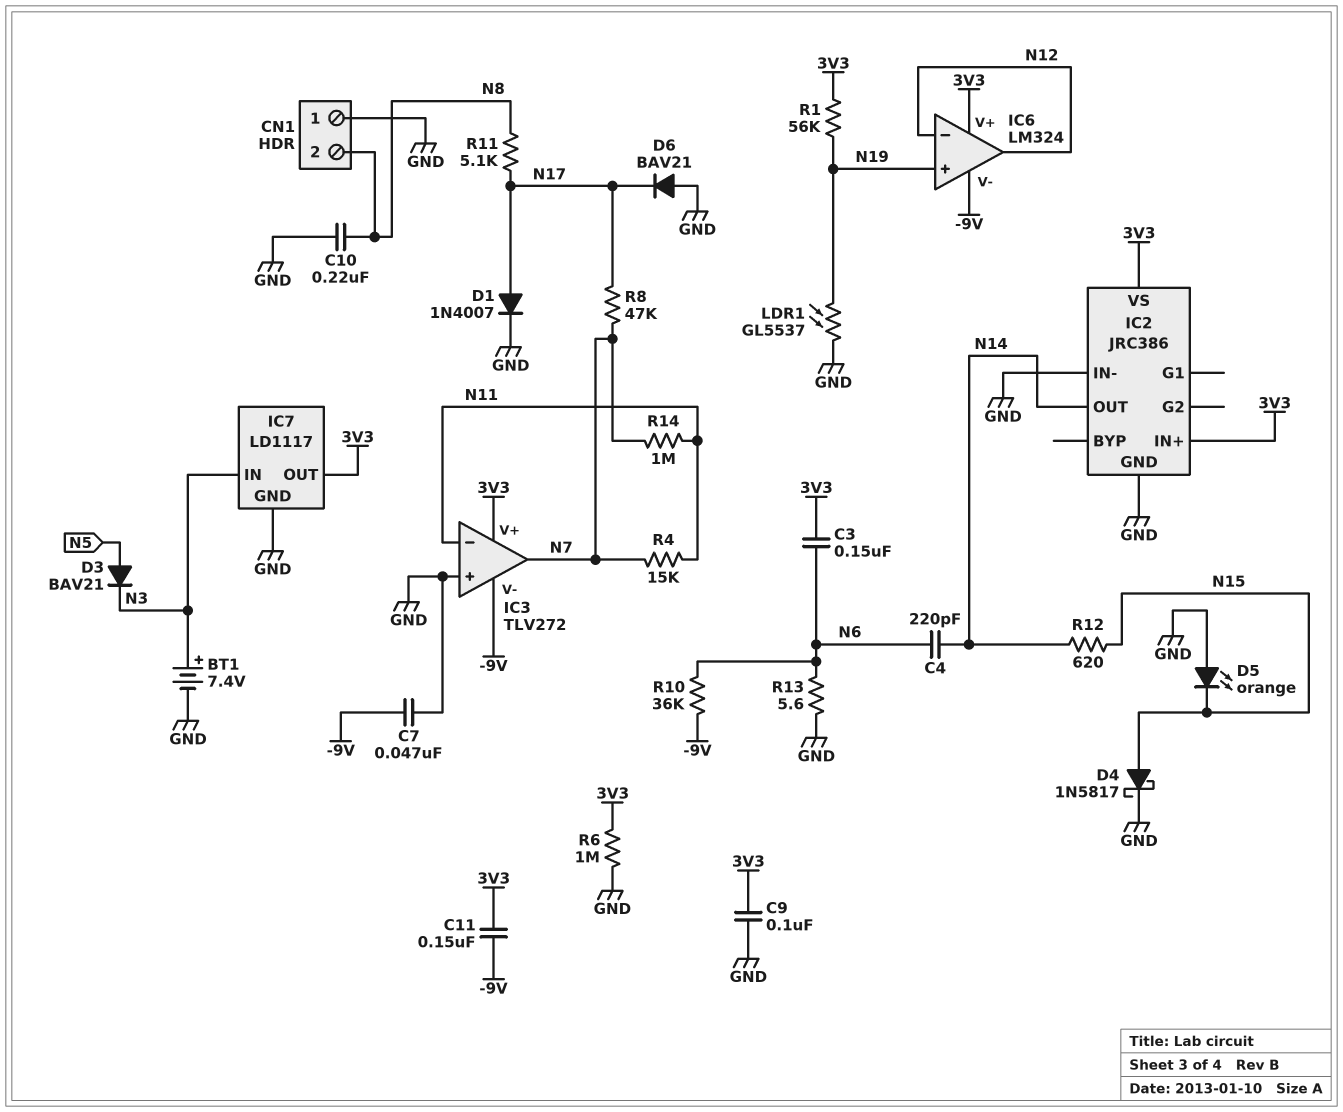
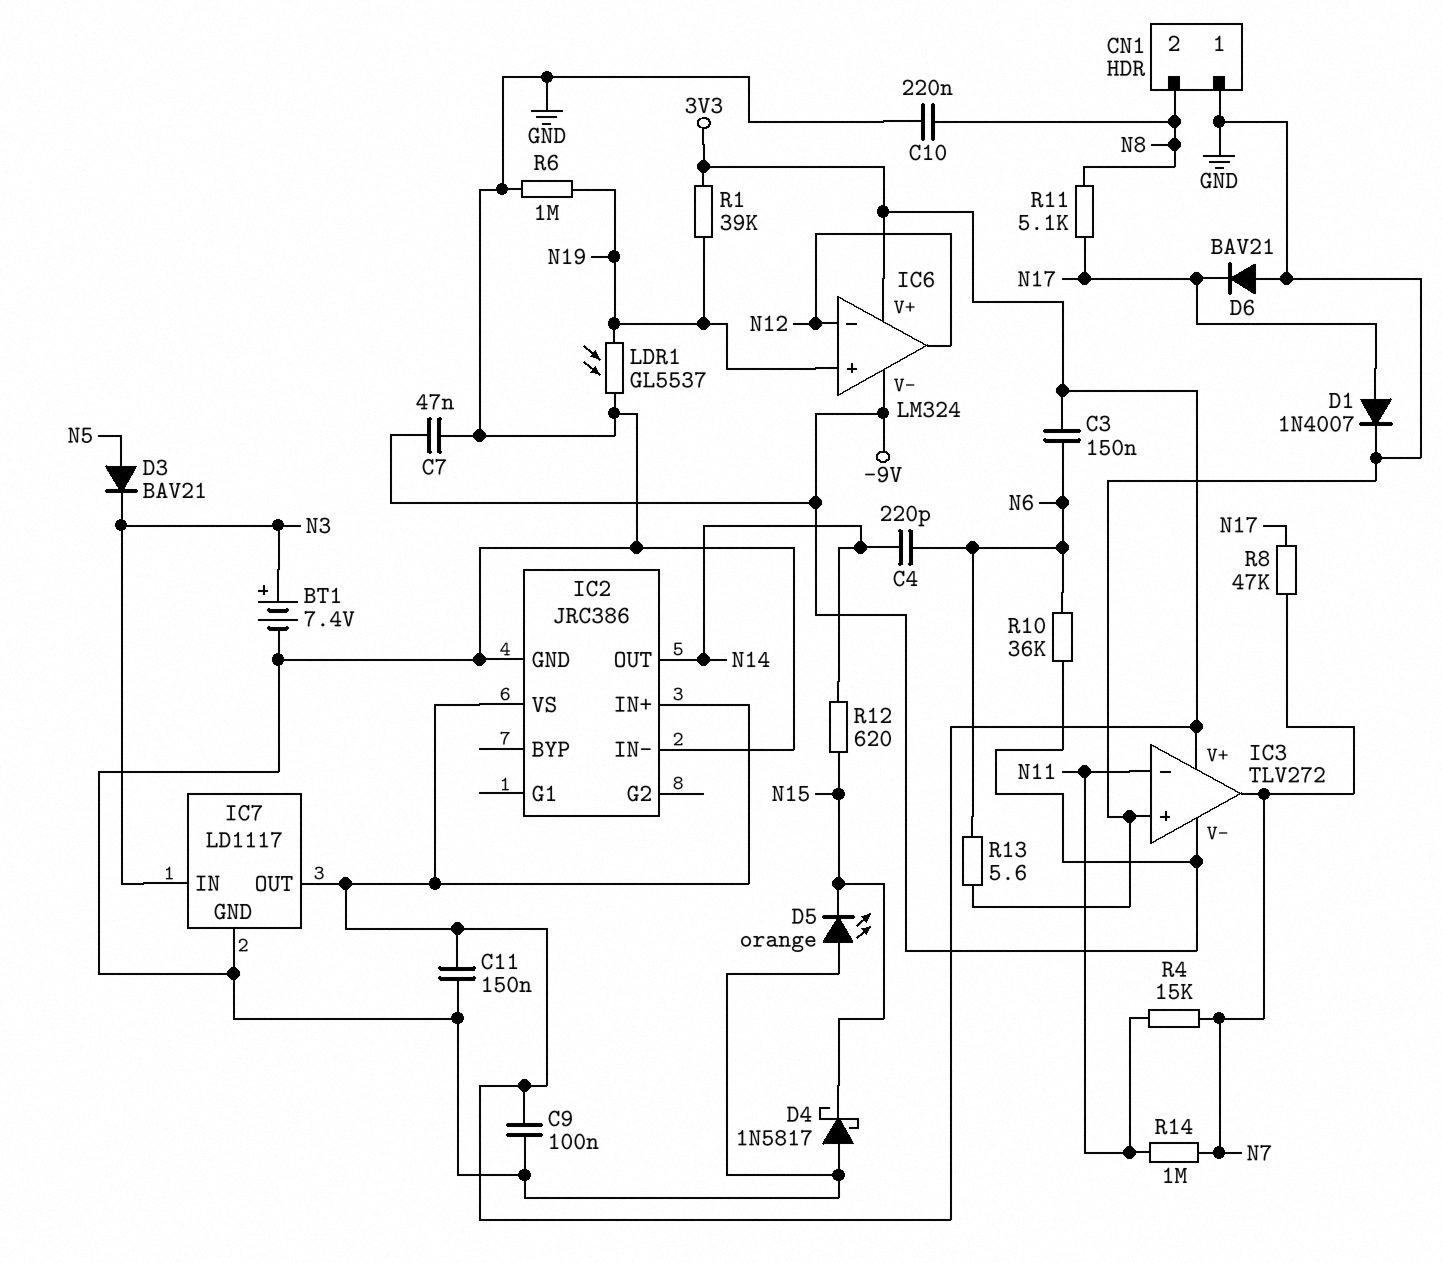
C11: 150nF (-9V, 3V3) -> 150nF (3V3, GND)
D4: schottky 1N5817 (A N15, K GND) -> schottky 1N5817 (A GND, K N15)
R1: 56k (3V3, N19) -> 39k (3V3, N19)
R6: 1M (3V3, GND) -> 1M (GND, N19)

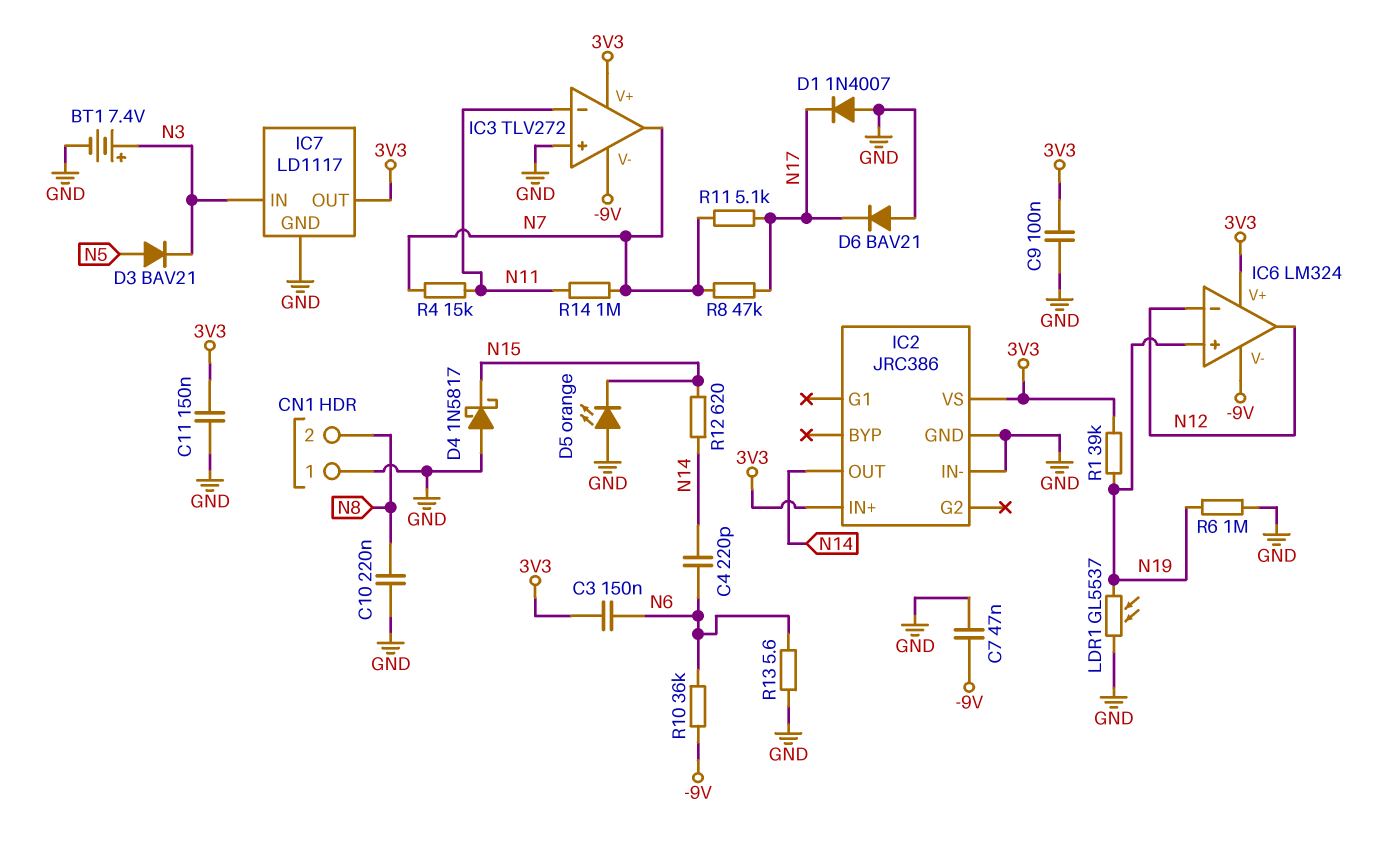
D1: diode 1N4007 (A N17, K GND) -> diode 1N4007 (A GND, K N17)
R11: 5.1k (N8, N17) -> 5.1k (N7, N17)

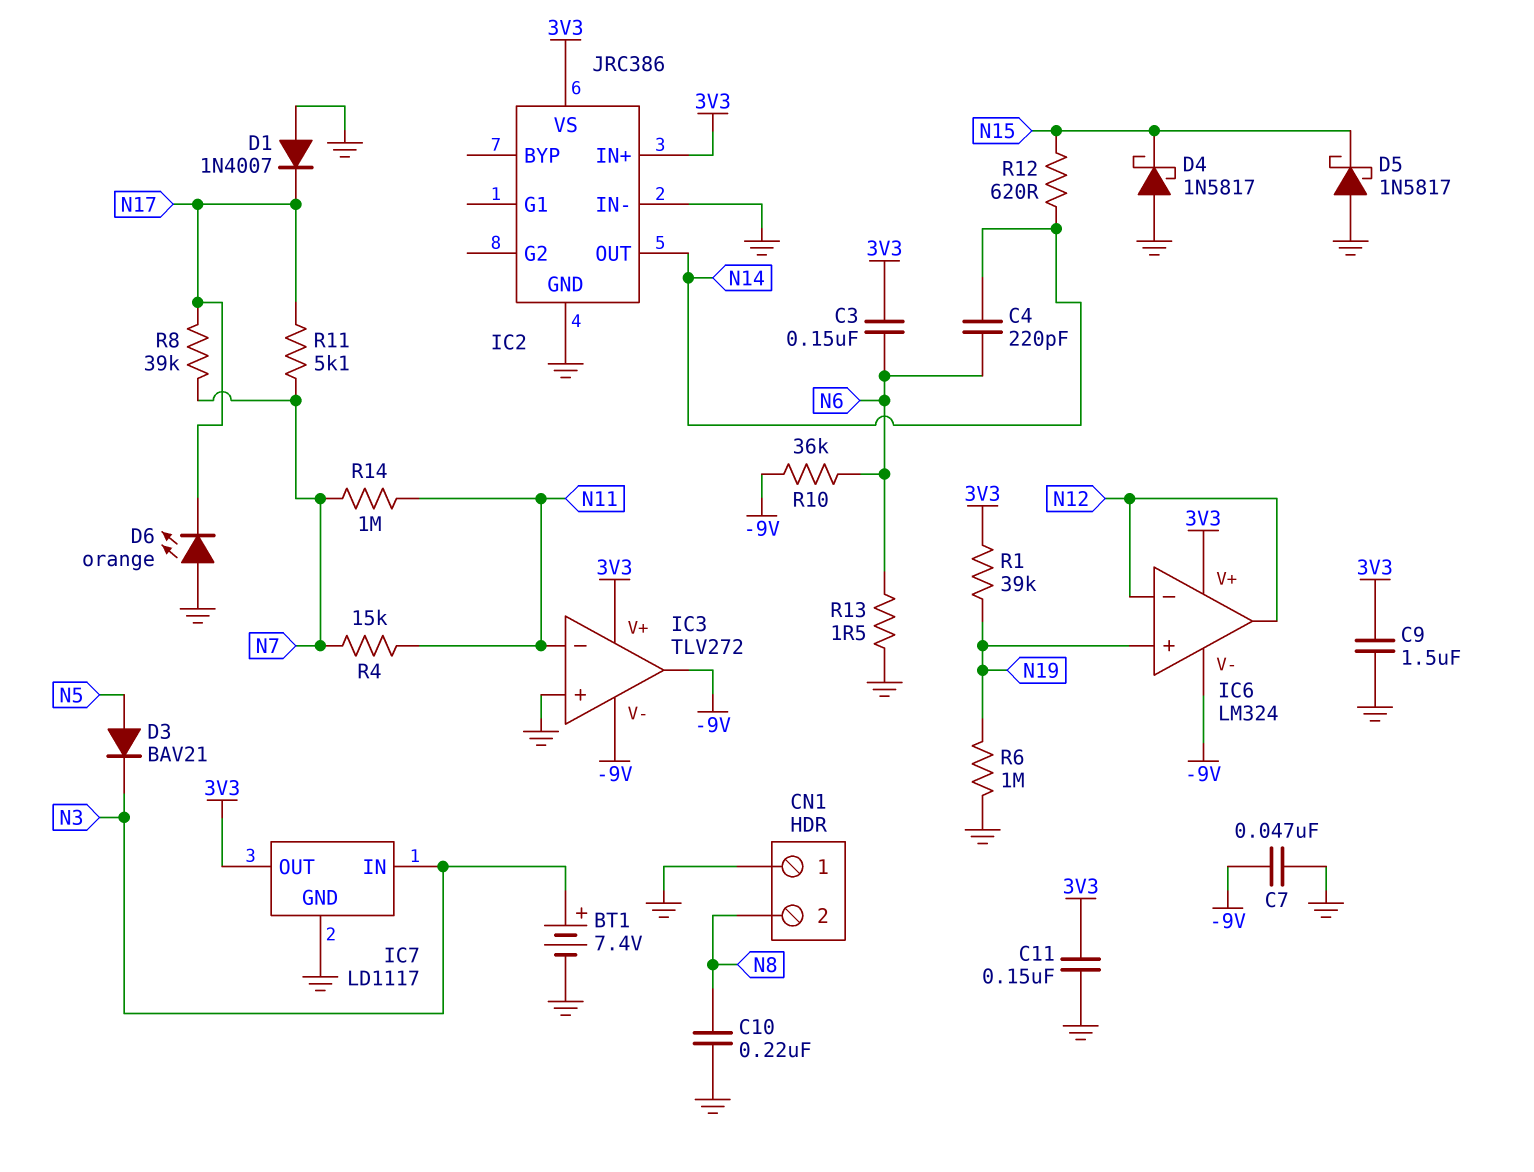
C9: 100nF (3V3, GND) -> 1.5uF (3V3, GND)
D5: LED orange (A GND, K N15) -> schottky 1N5817 (A GND, K N15)
D6: diode BAV21 (A GND, K N17) -> LED orange (A GND, K N17)
IC3 pin out: N7 -> -9V
LDR1: GL5537 (GND, N19) -> none
R8: 47k (N7, N17) -> 39k (N7, N17)
R13: 5.6 (GND, N6) -> 1.5 (GND, N6)

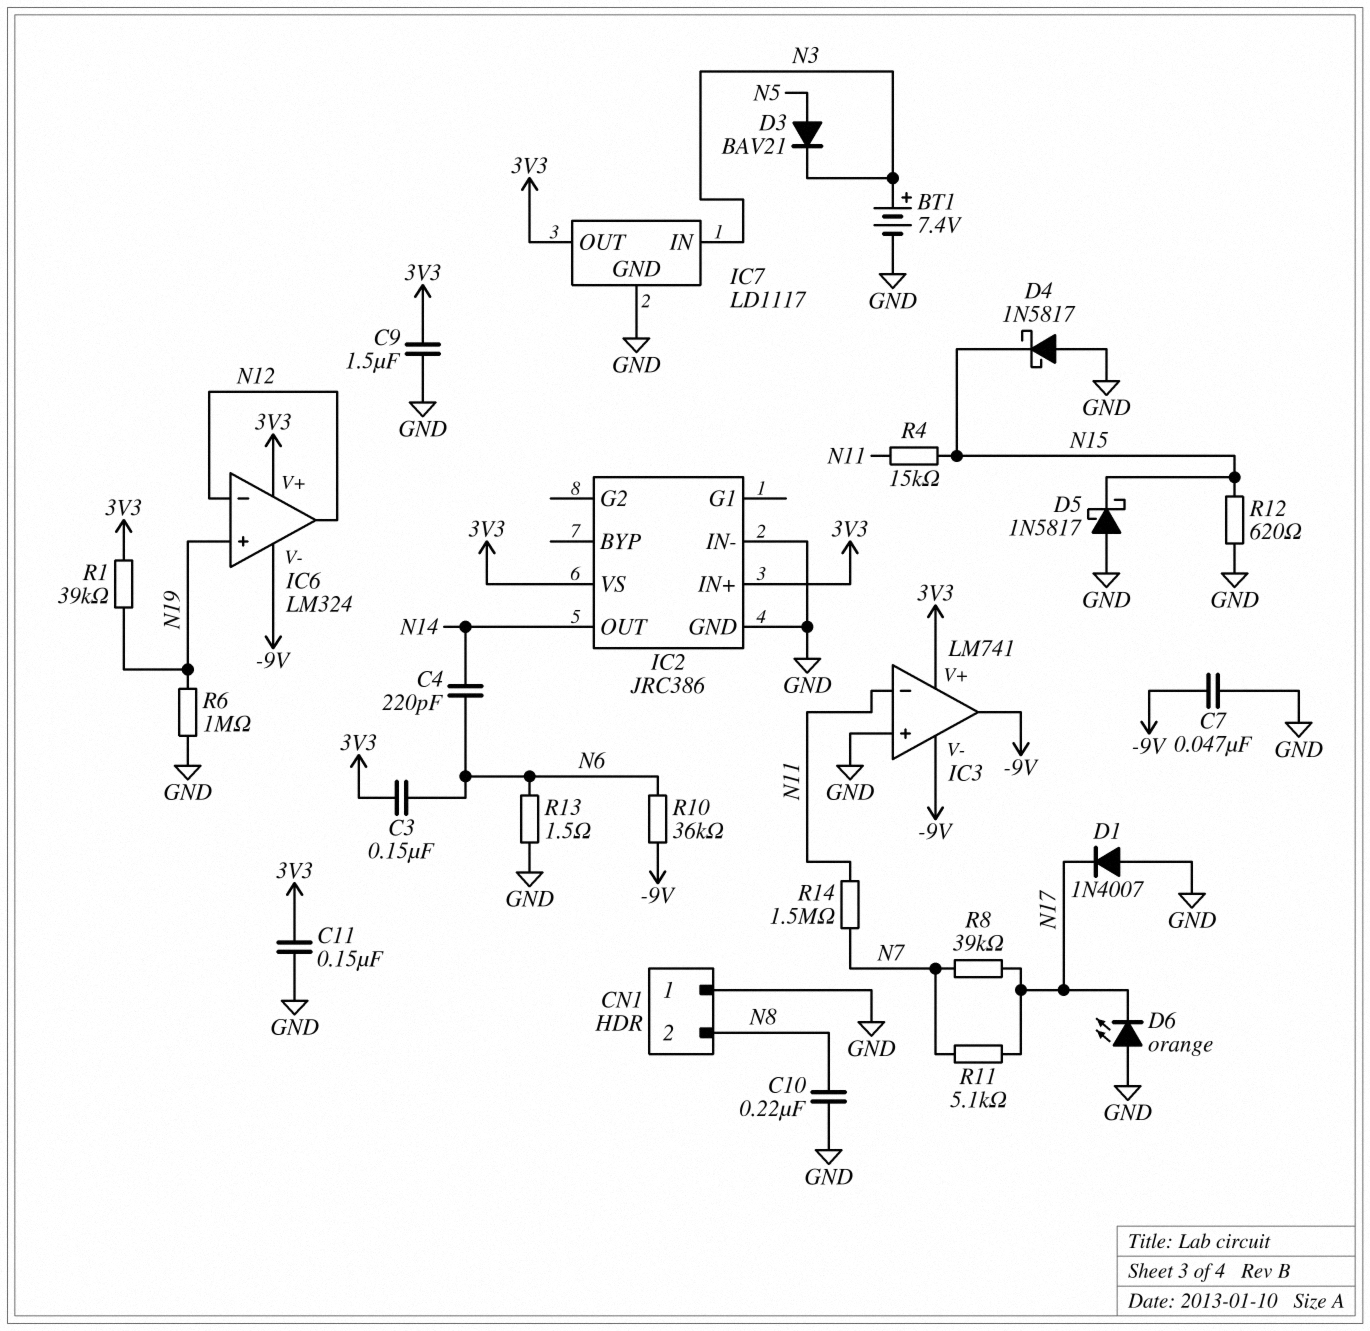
IC3: TLV272 -> LM741
R4: 15k (N7, N11) -> 15k (N11, N15)
R12: 620 (N14, N15) -> 620 (GND, N15)
R14: 1M (N7, N11) -> 1.5M (N7, N11)

